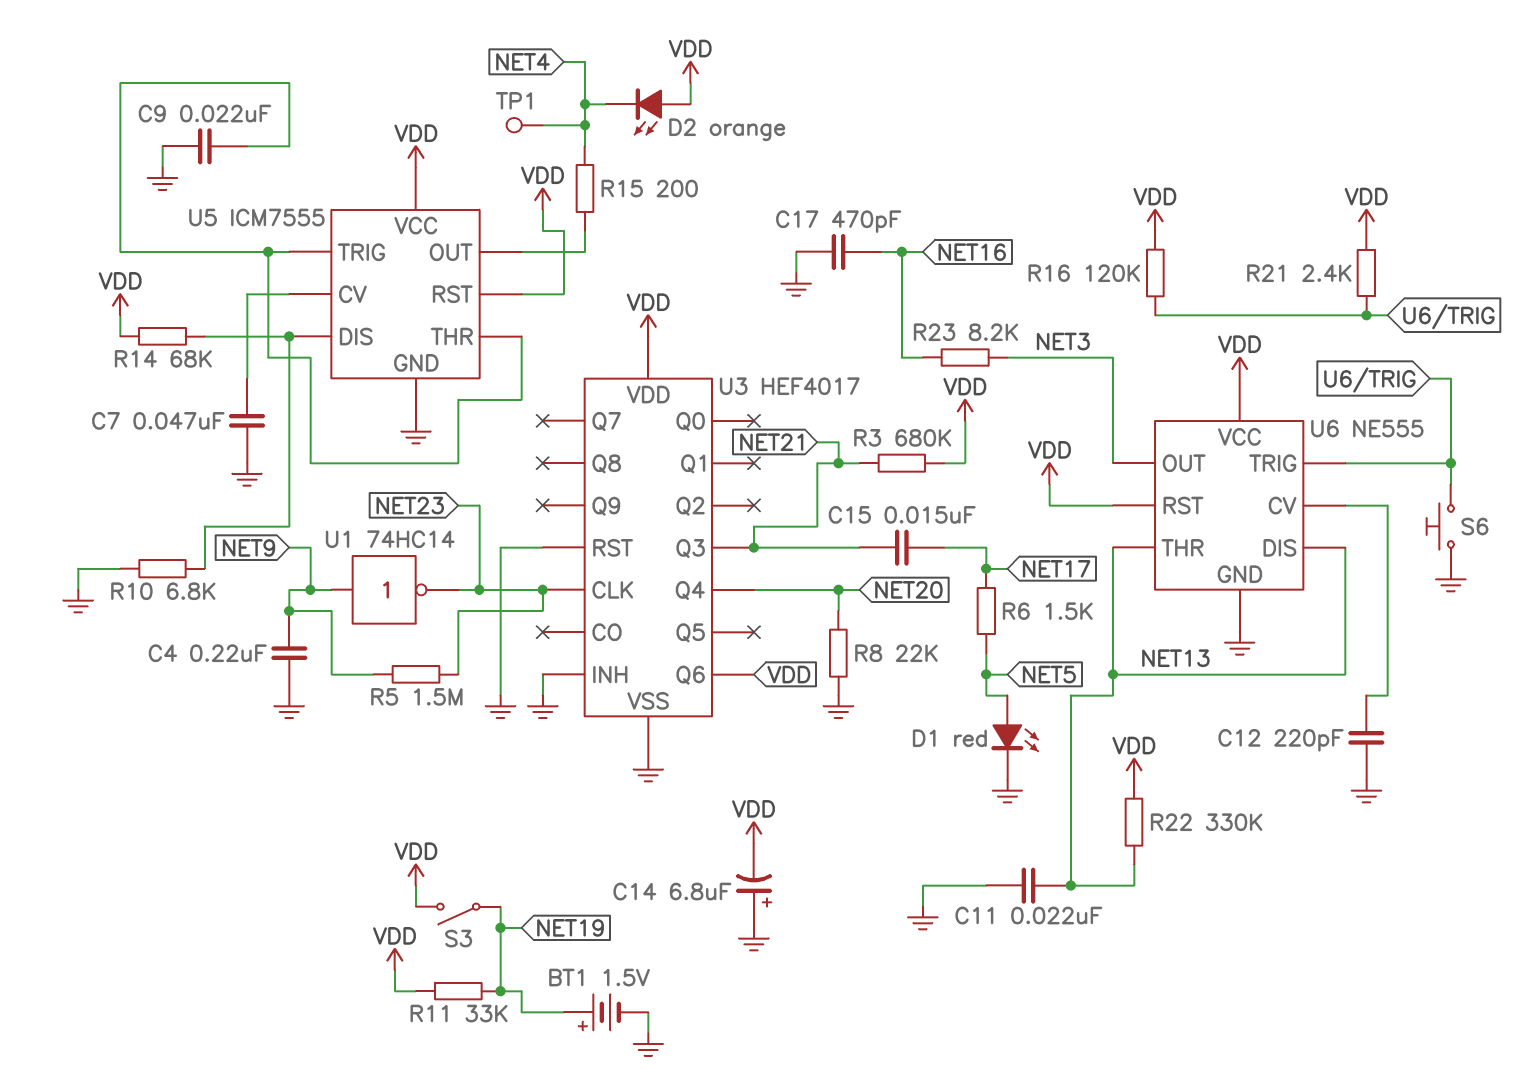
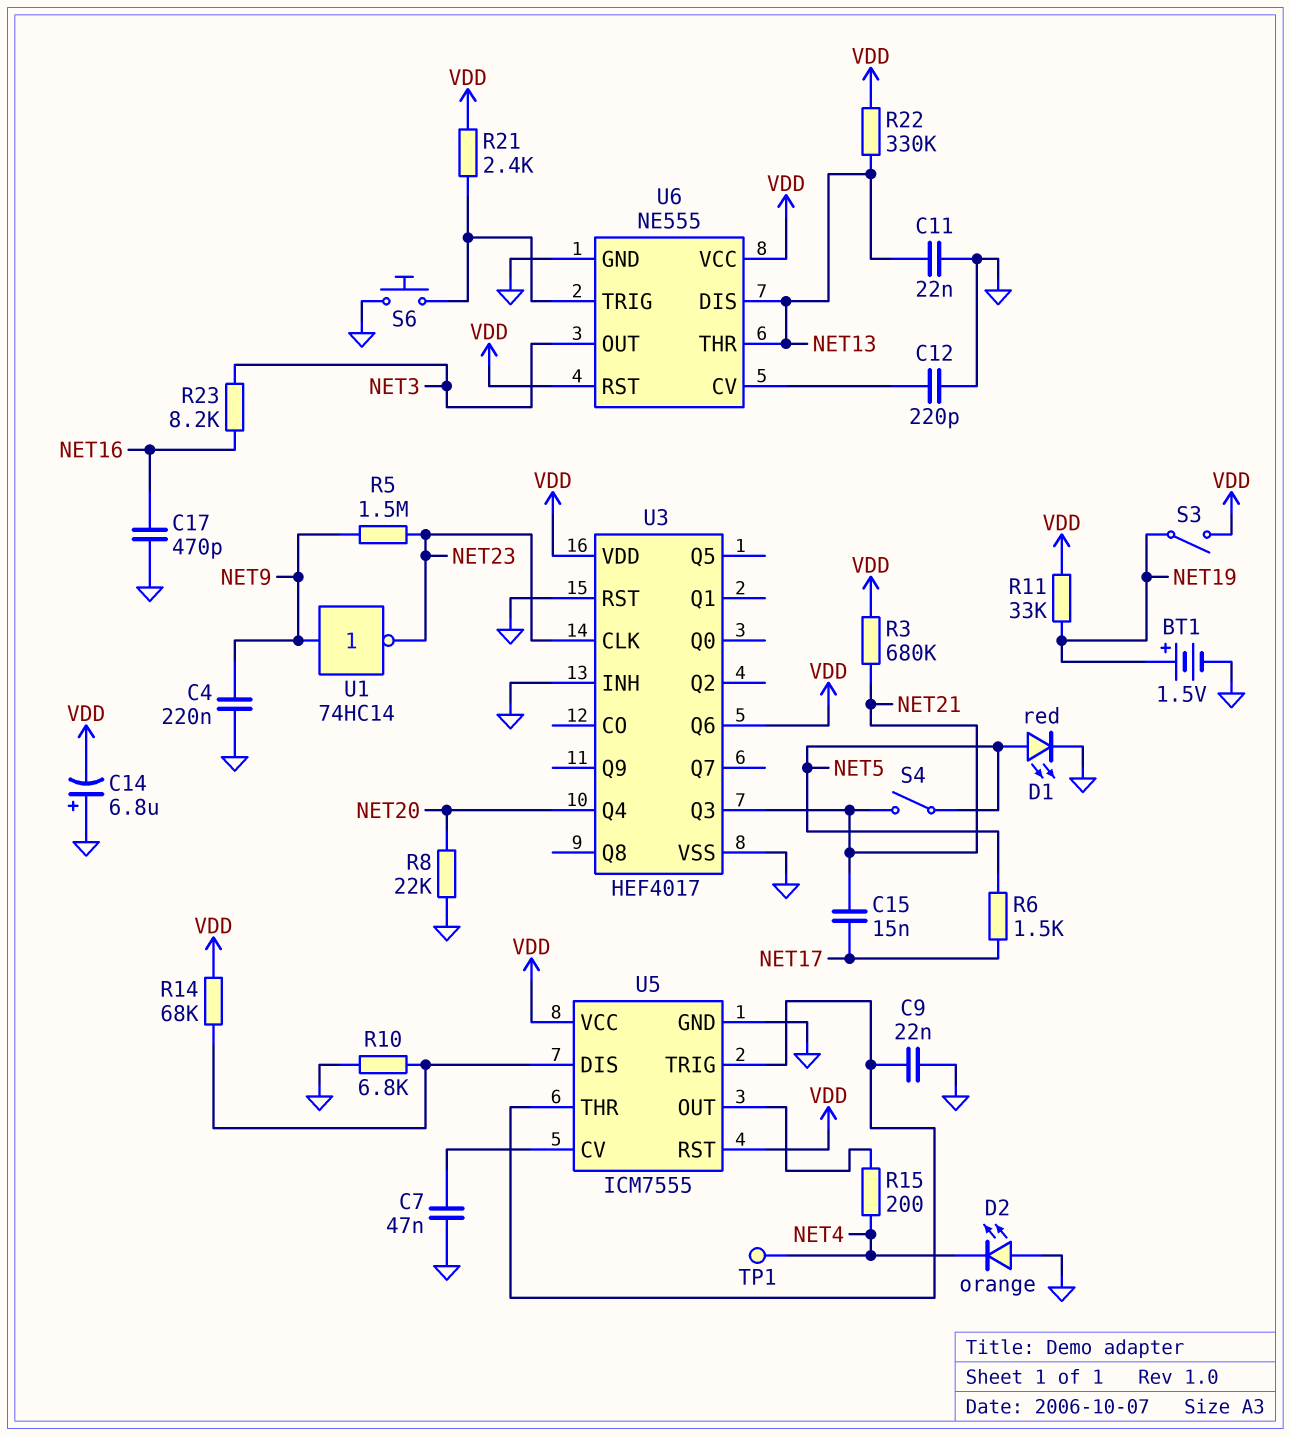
D2: LED orange (A VDD, K NET4) -> LED orange (A GND, K NET4)
R16: 120k (U6/TRIG, VDD) -> none
S4: none -> switch (NET5, NET21)

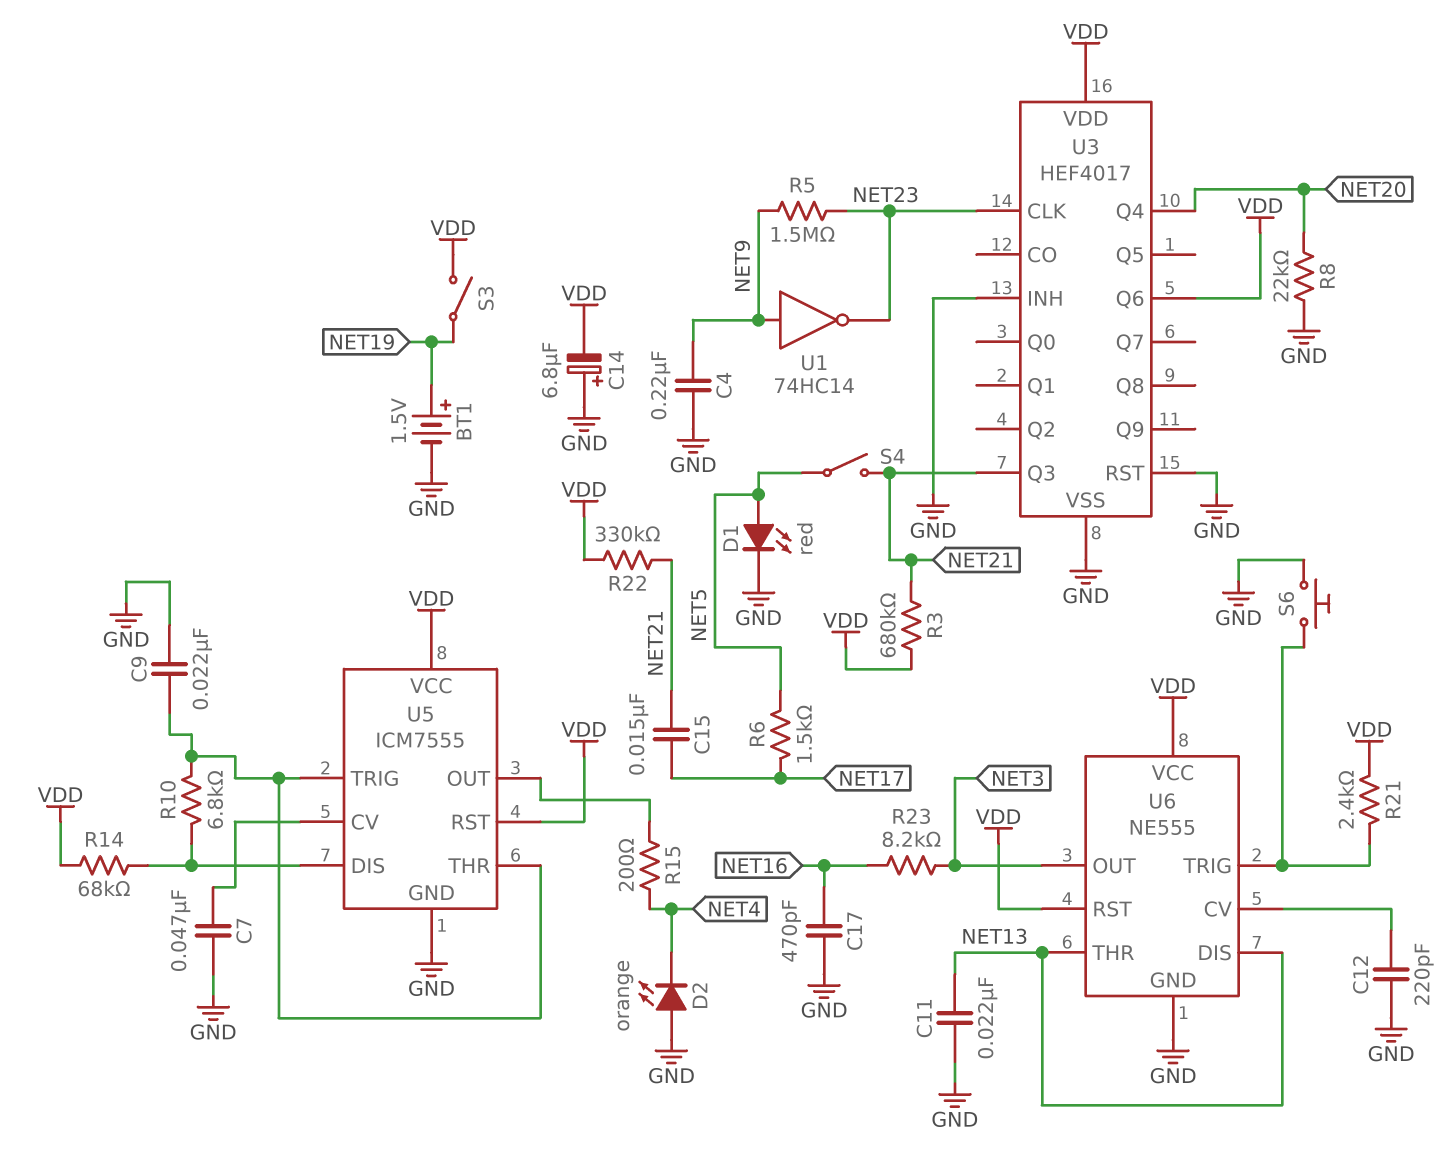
R10: 6.8k (GND, U5/DIS) -> 6.8k (U5/DIS, U5/THR)
R11: 33k (NET19, VDD) -> none
R22: 330k (NET13, VDD) -> 330k (NET21, VDD)
TP1: test point (NET4) -> none

